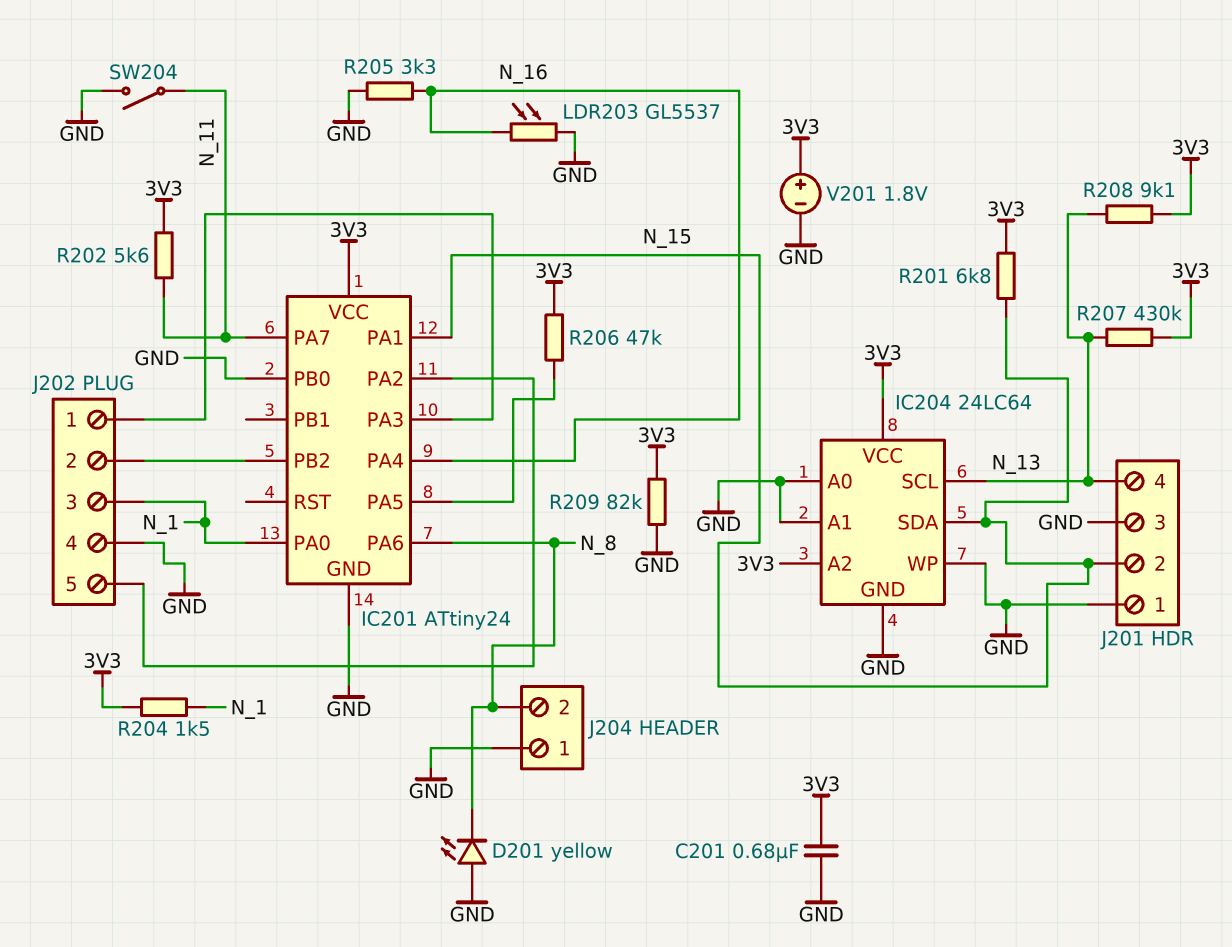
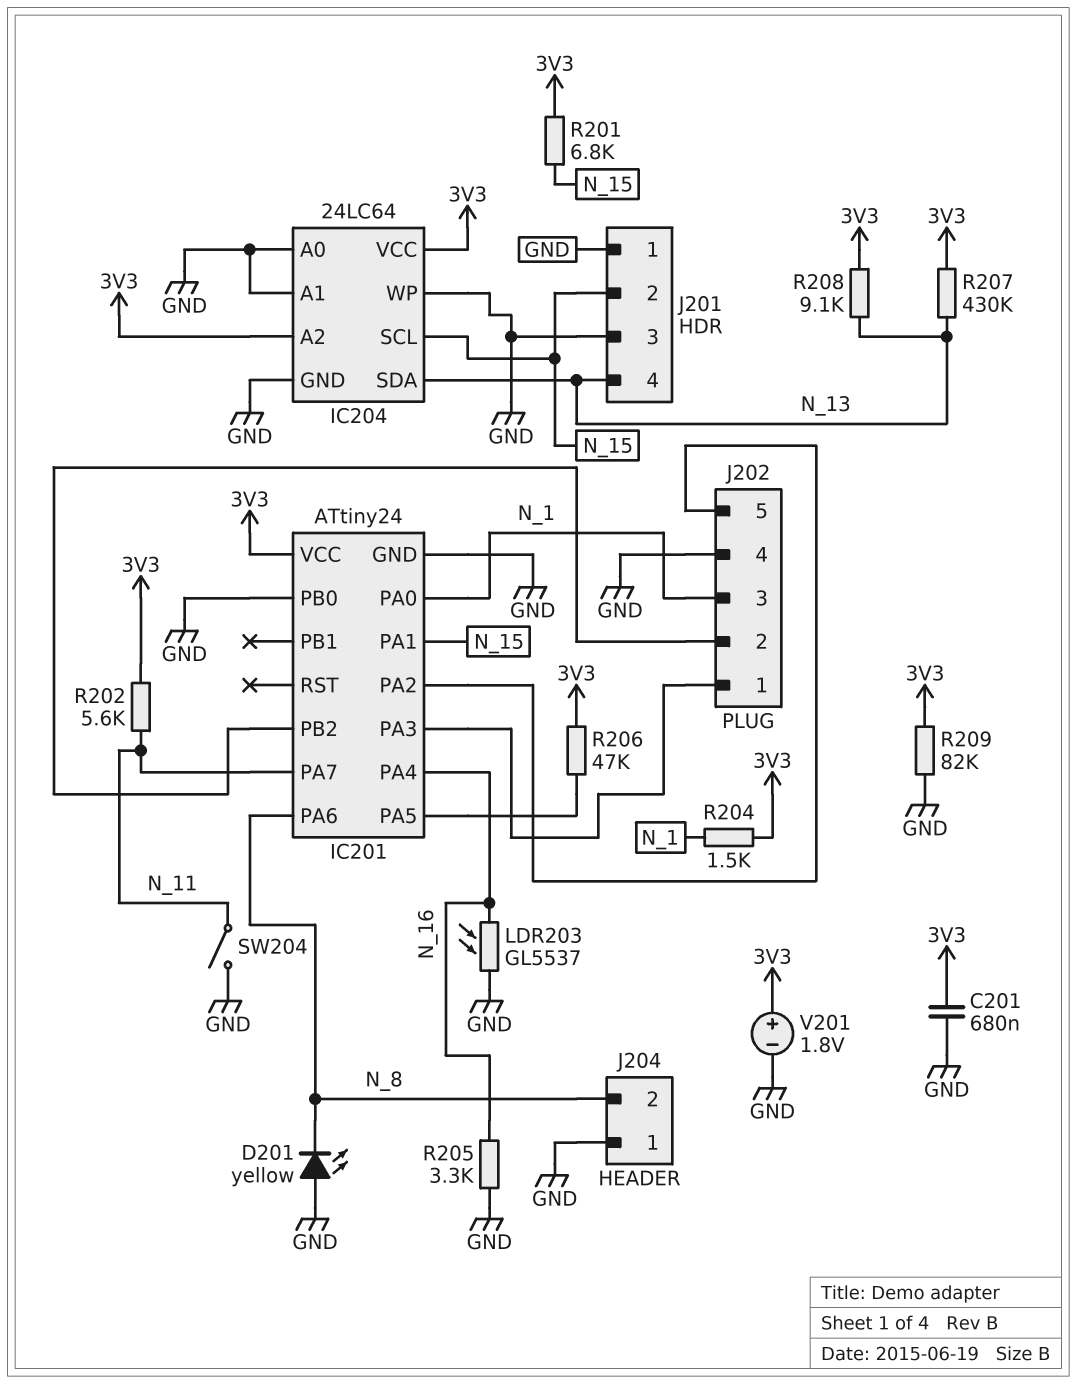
IC204 pin SCL: N_13 -> N_15
IC204 pin SDA: N_15 -> N_13

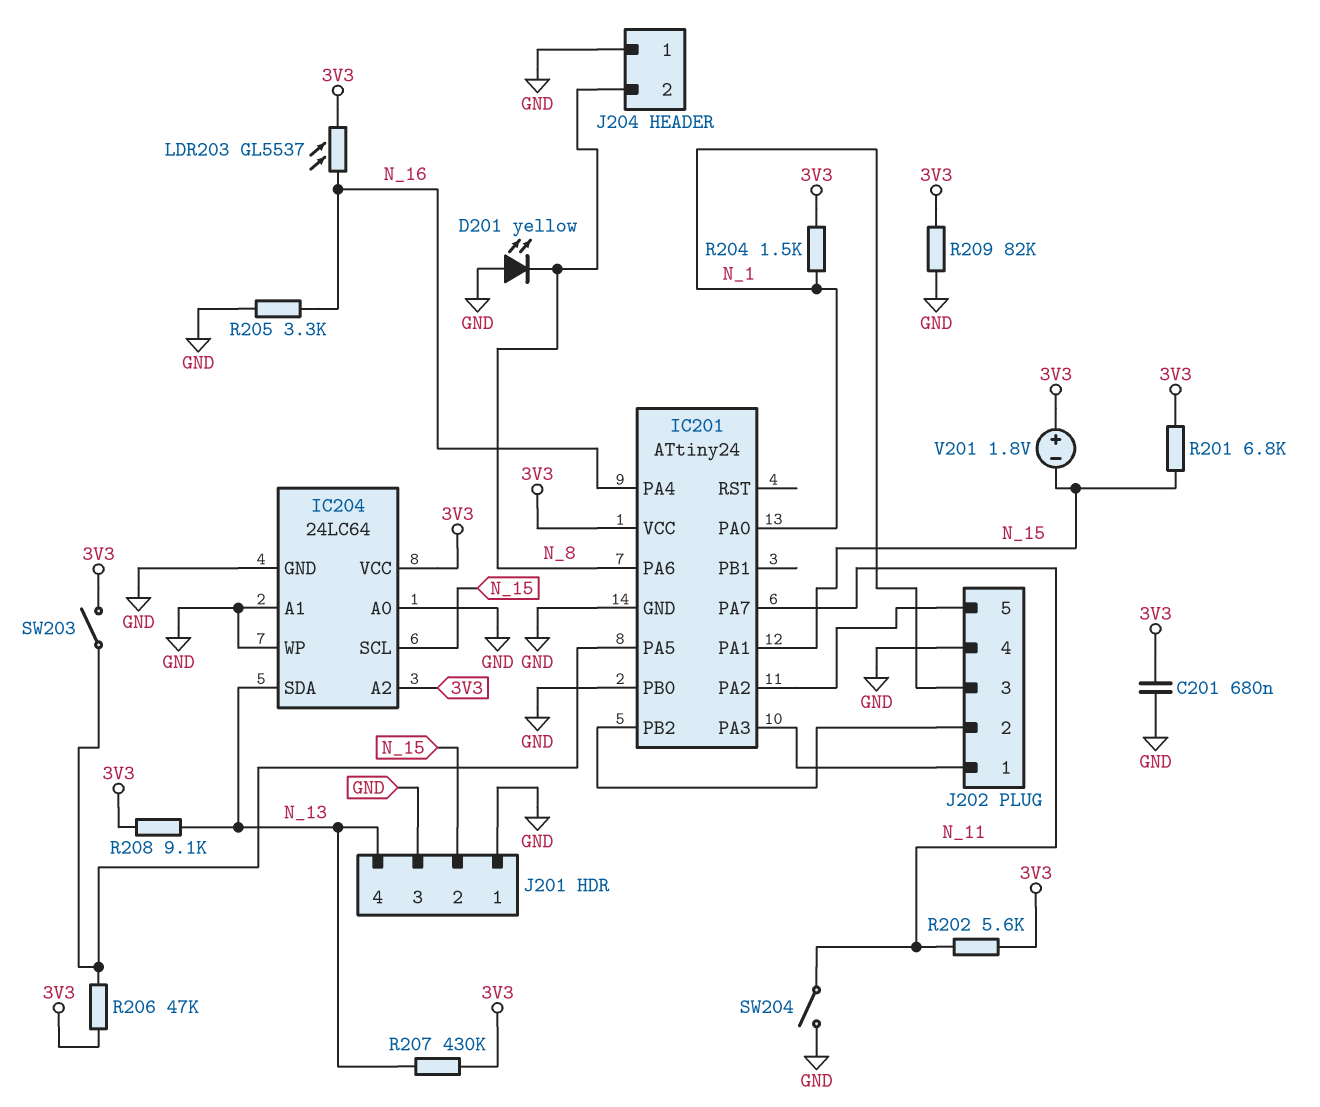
LDR203: GL5537 (GND, N_16) -> GL5537 (3V3, N_16)
SW203: none -> switch (3V3, IC201/PA5)
V201: 1.8V (plus 3V3, minus GND) -> 1.8V (plus 3V3, minus N_15)

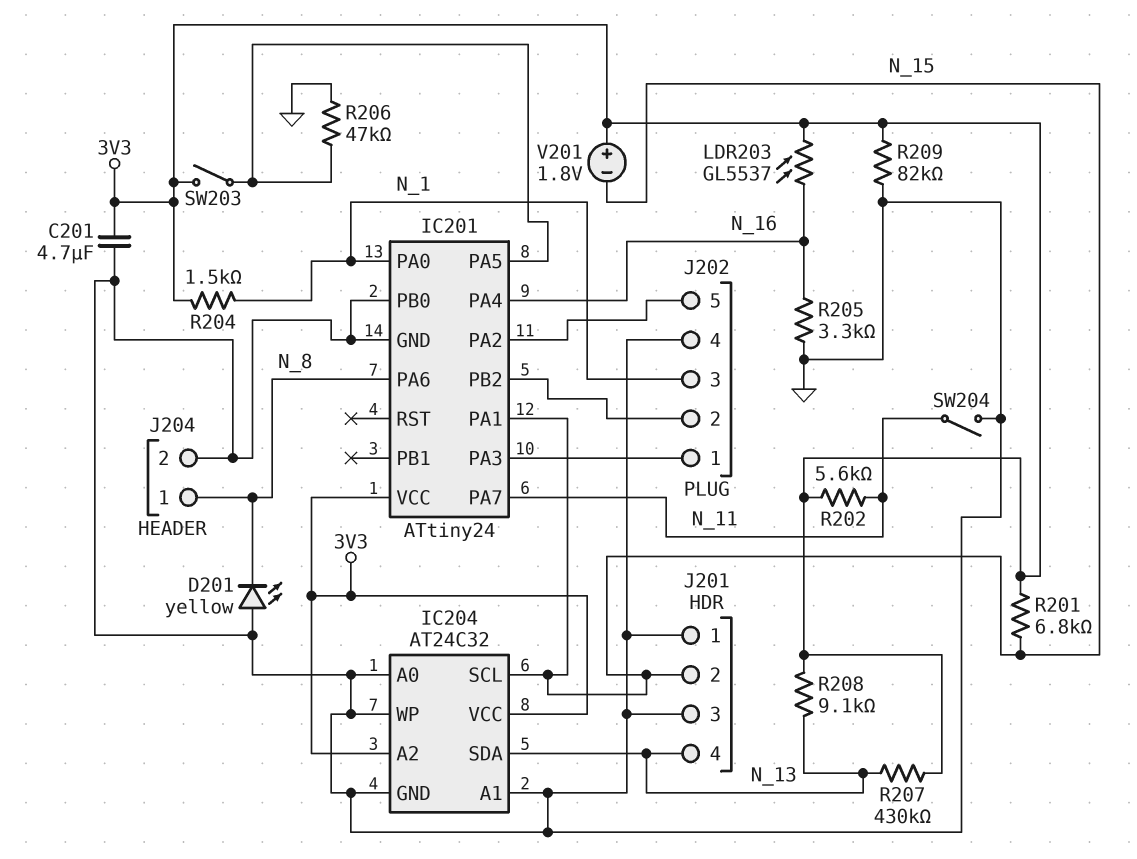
C201: 680nF (3V3, GND) -> 4.7uF (3V3, GND)
IC204: 24LC64 -> AT24C32
J204 pin 1: GND -> N_8
J204 pin 2: N_8 -> GND
R206: 47k (3V3, IC201/PA5) -> 47k (GND, IC201/PA5)

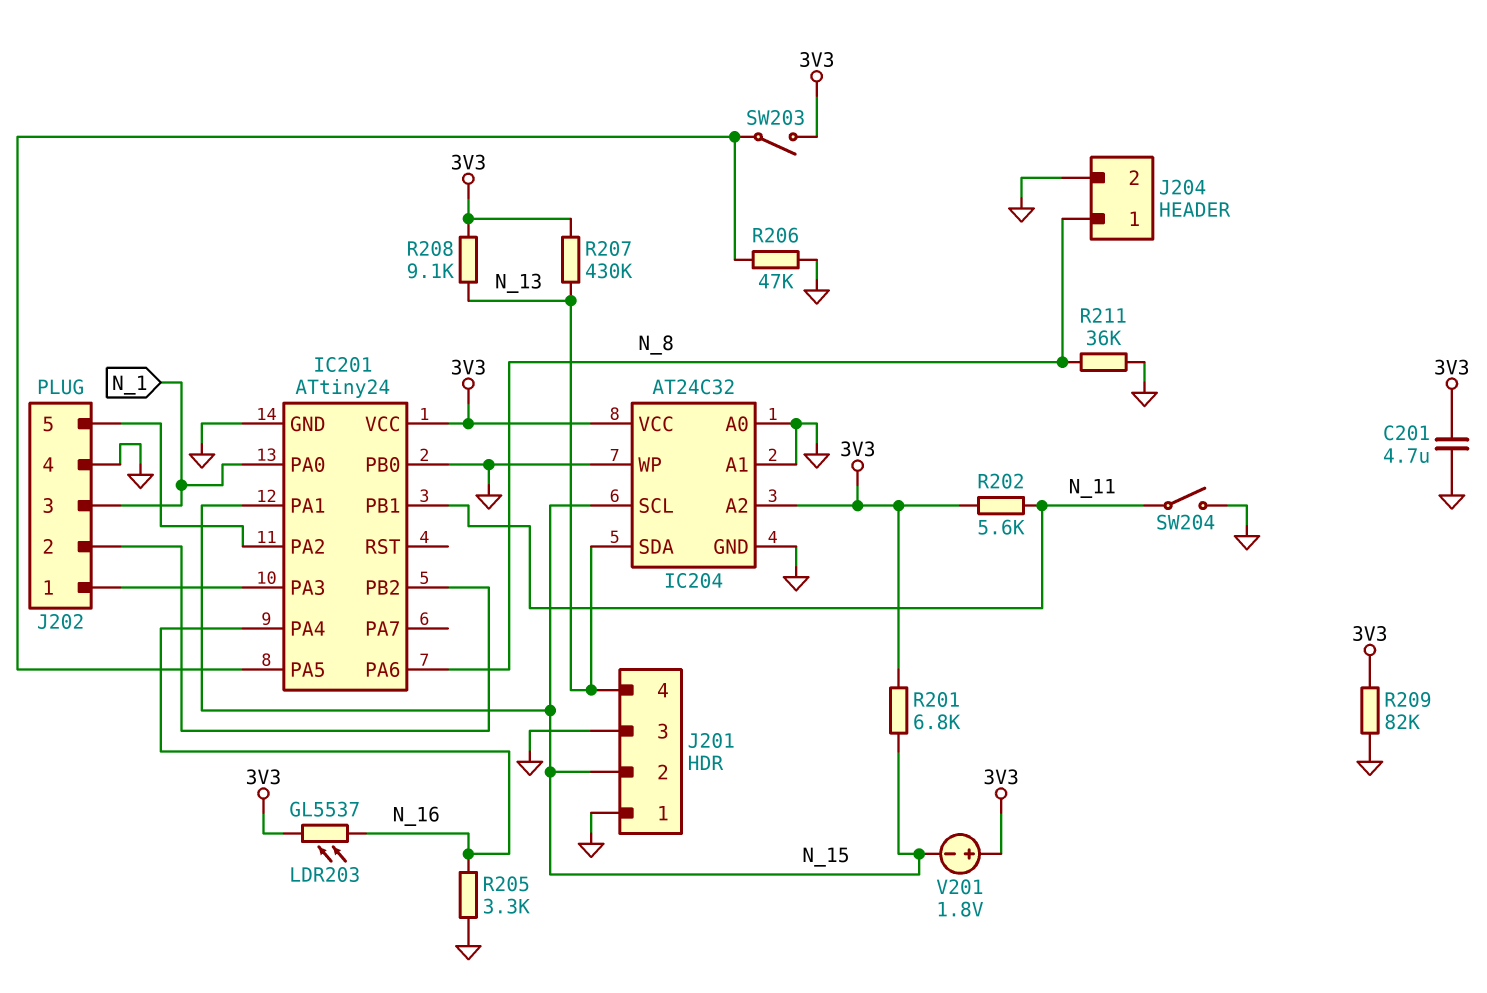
D201: LED yellow (A GND, K N_8) -> none
IC201 pin PA7: N_11 -> none
IC201 pin PB1: none -> N_11
R204: 1.5k (3V3, N_1) -> none
R211: none -> 36k (GND, N_8)

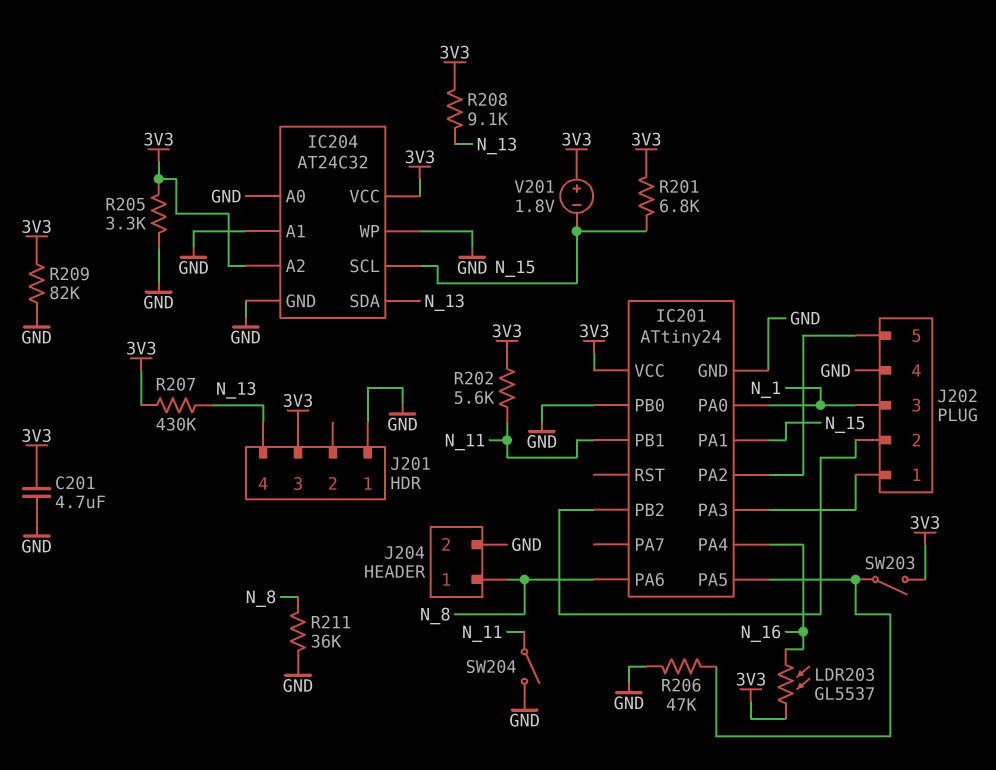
J201 pin 2: N_15 -> none
J201 pin 3: GND -> 3V3
R205: 3.3k (GND, N_16) -> 3.3k (3V3, GND)

